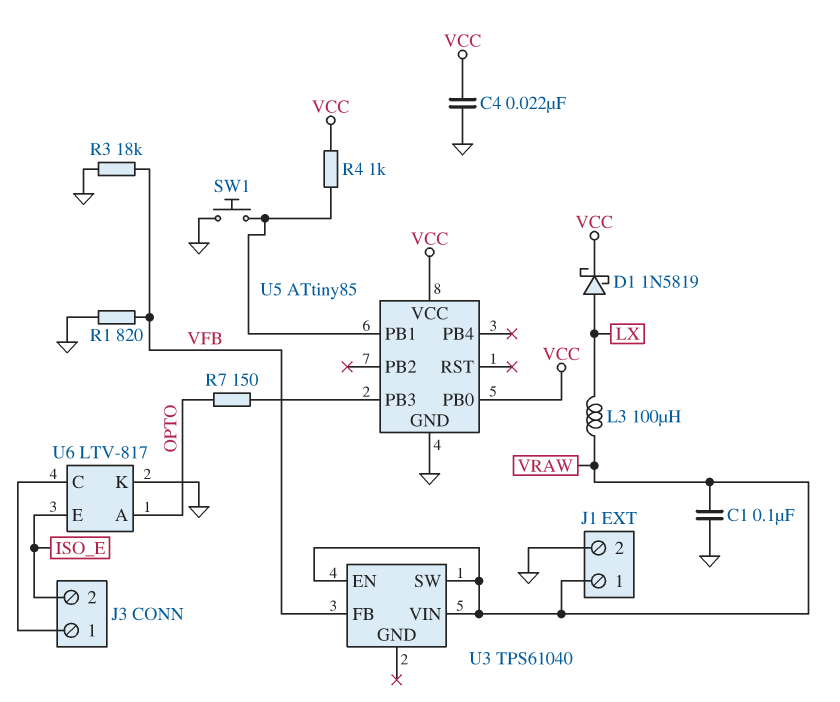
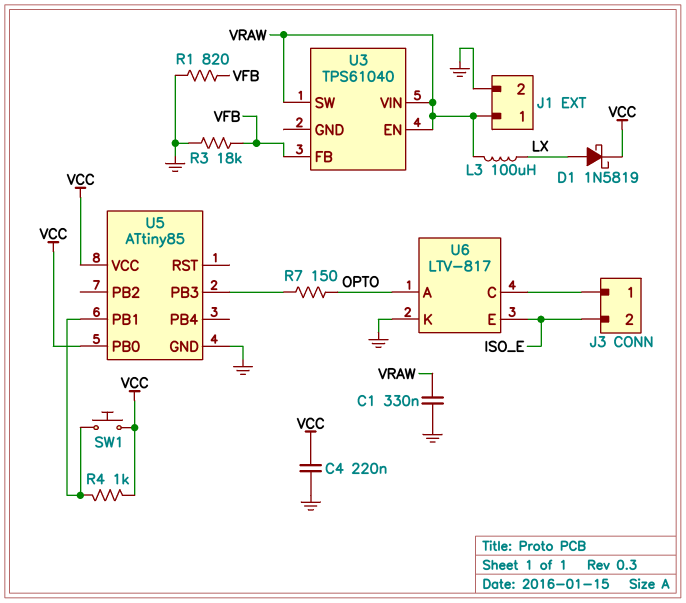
C1: 100nF (GND, VRAW) -> 330nF (GND, VRAW)
C4: 22nF (GND, VCC) -> 220nF (GND, VCC)
SW1: button (GND, U5/PB1) -> button (U5/PB1, VCC)

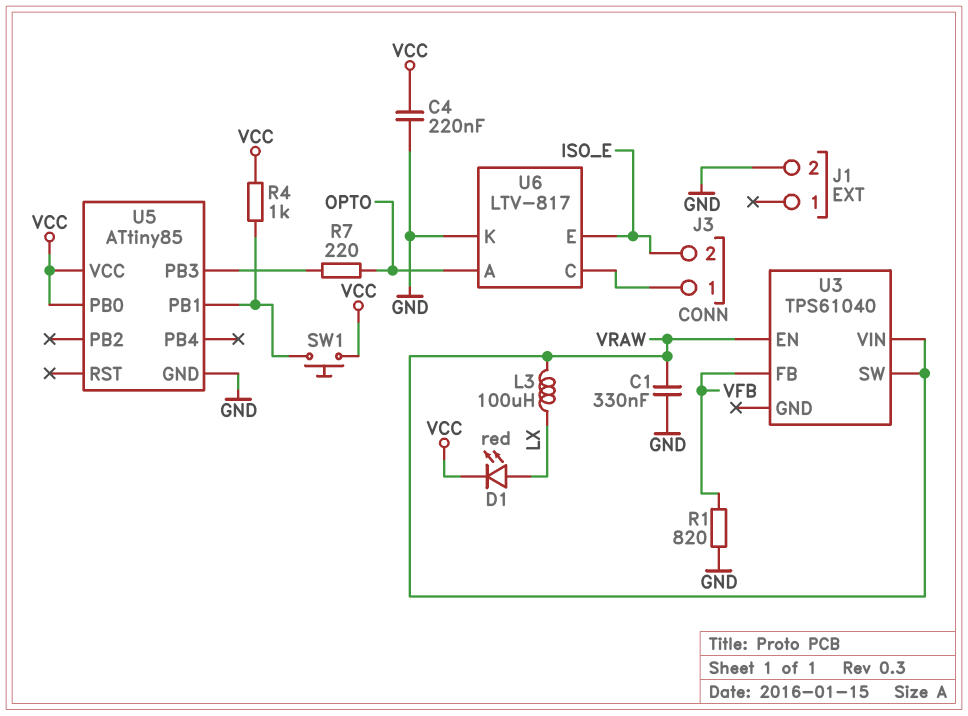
D1: schottky 1N5819 (A LX, K VCC) -> LED red (A LX, K VCC)
J1 pin 1: VRAW -> none
R3: 18k (GND, VFB) -> none
R7: 150 (OPTO, U5/PB3) -> 220 (OPTO, U5/PB3)

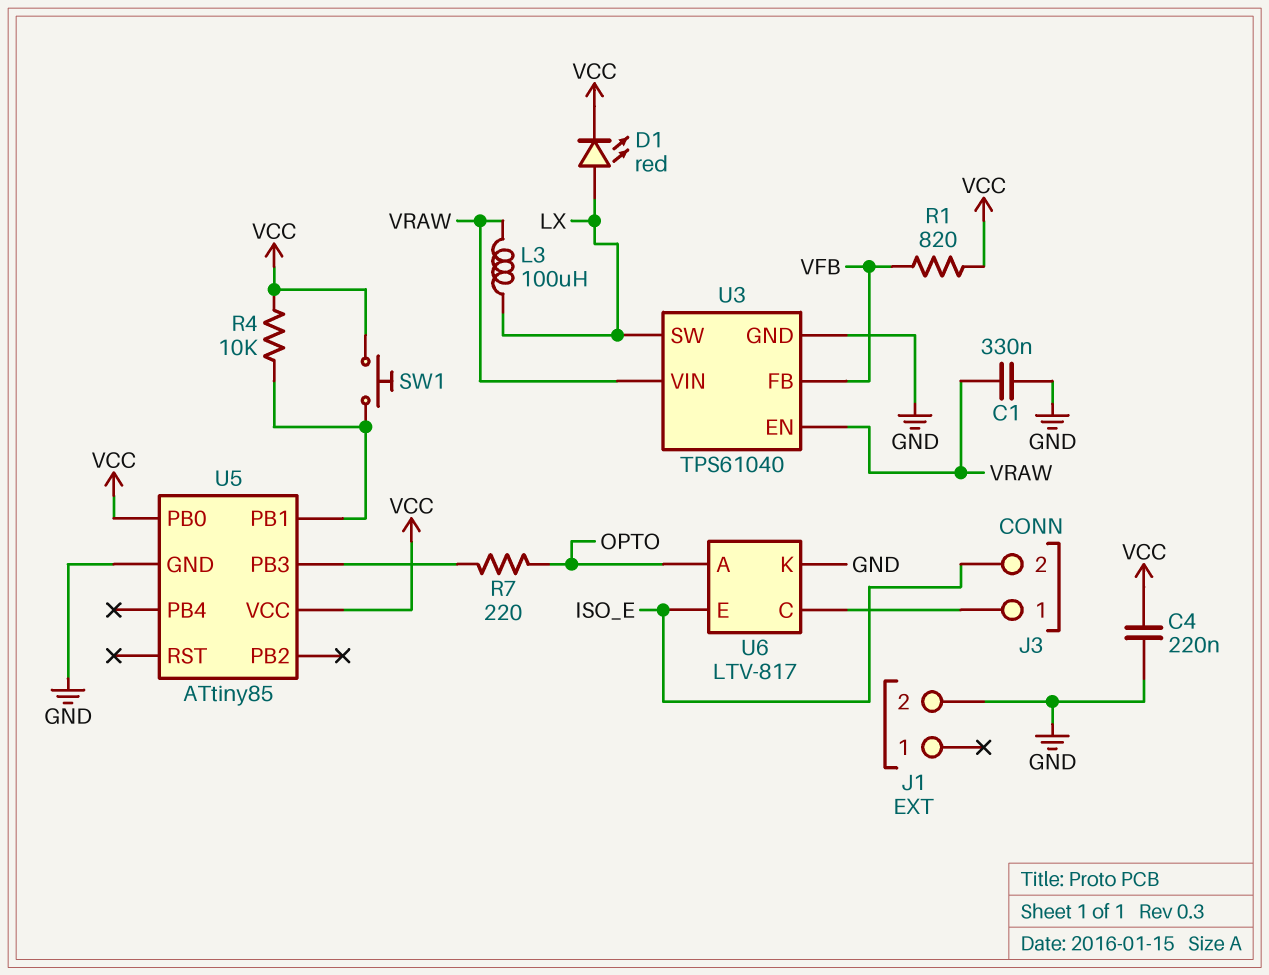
R1: 820 (GND, VFB) -> 820 (VCC, VFB)
R4: 1k (U5/PB1, VCC) -> 10k (U5/PB1, VCC)
U3 pin GND: none -> GND
U3 pin SW: VRAW -> LX

